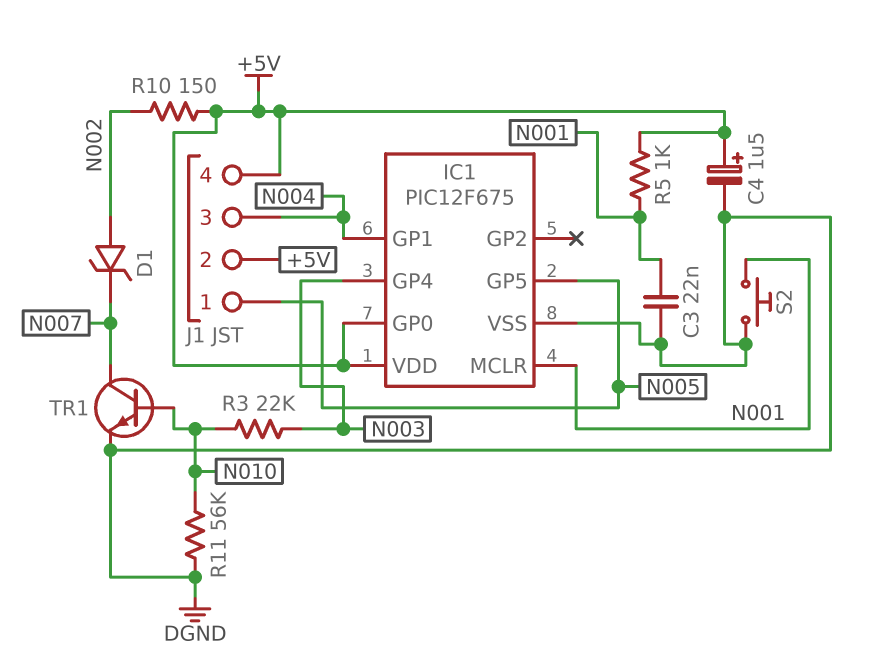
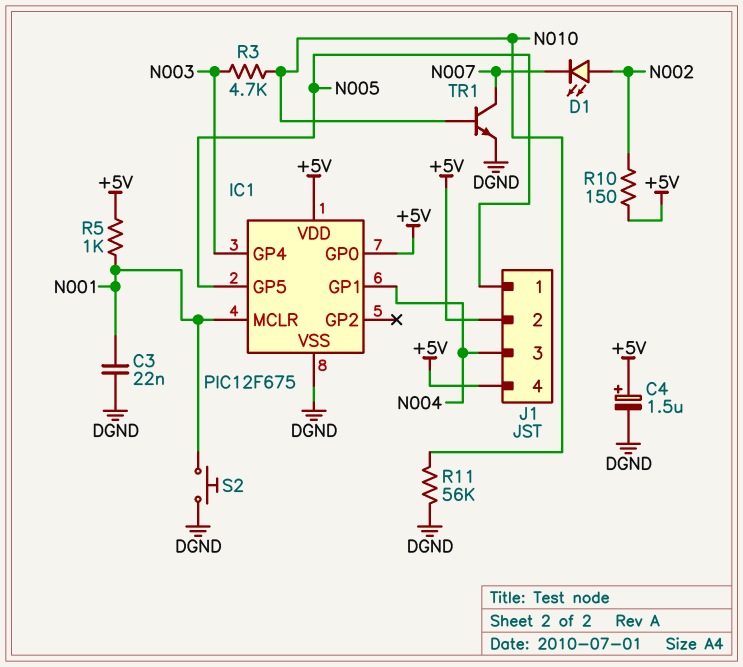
D1: zener (A N002, K N007) -> LED (A N002, K N007)
R3: 22k (N003, N010) -> 4.7k (N003, N010)

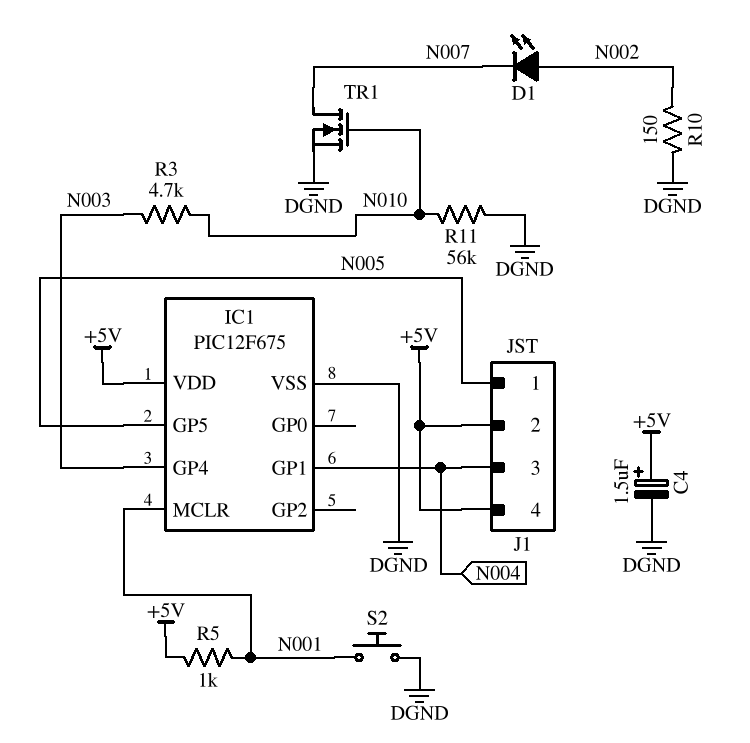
C3: 22nF (DGND, N001) -> none
IC1 pin GP0: +5V -> none
R10: 150 (+5V, N002) -> 150 (DGND, N002)
TR1: NPN (B N010, C N007, E DGND) -> NMOS (G N010, D N007, S DGND)

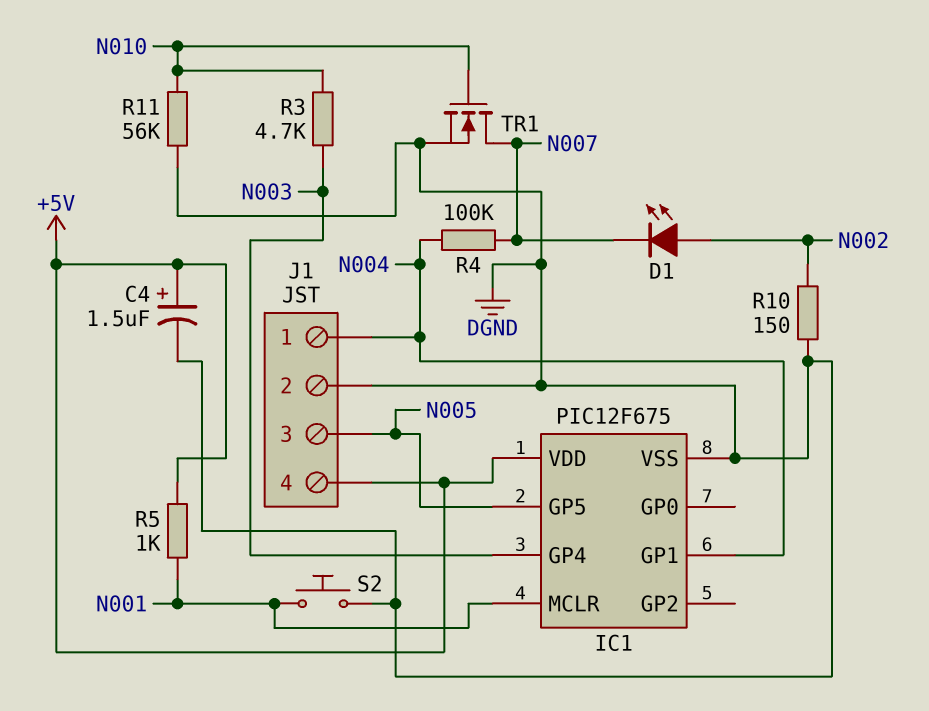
J1 pin 1: N005 -> N004
J1 pin 2: +5V -> DGND
J1 pin 3: N004 -> N005
R4: none -> 100k (N004, N007)

